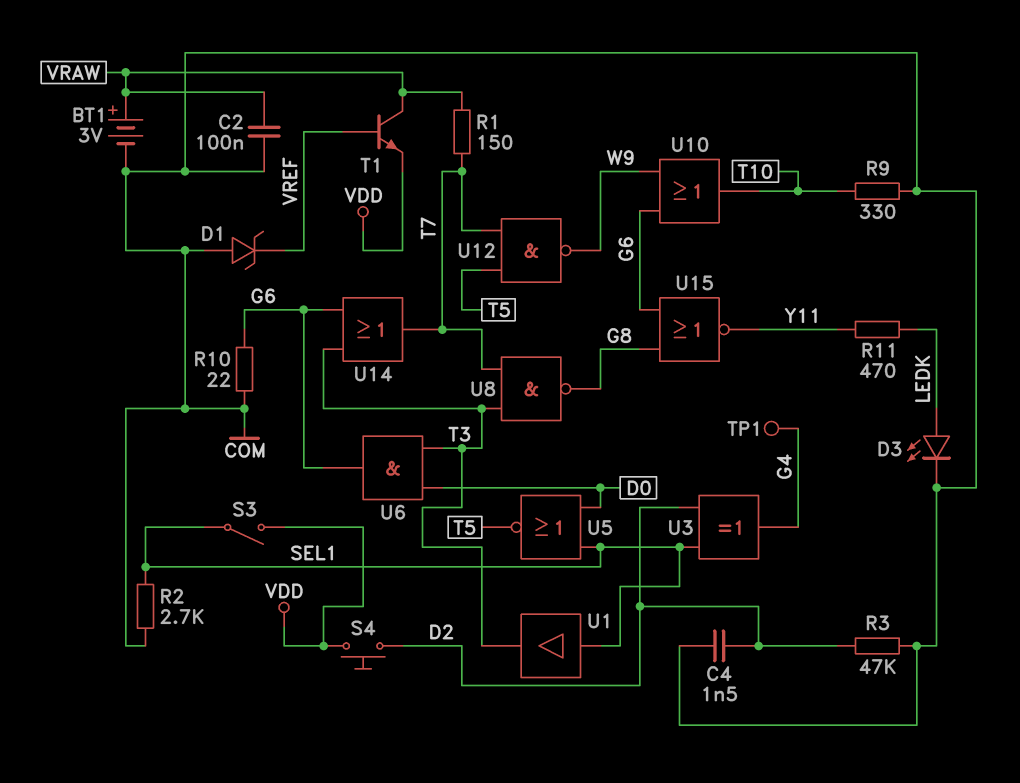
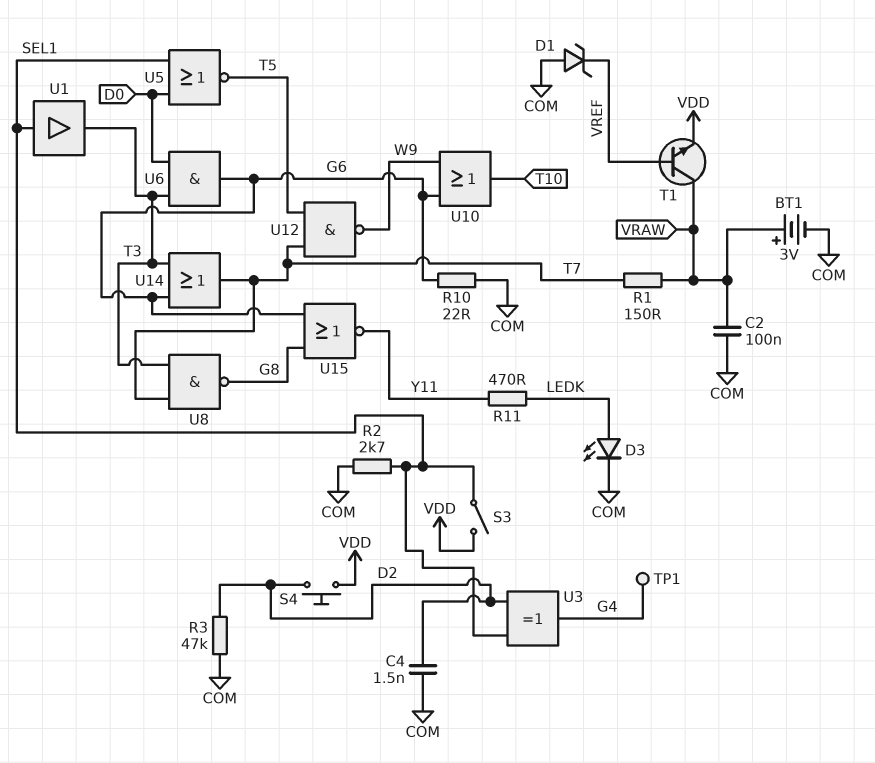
R9: 330 (COM, T10) -> none

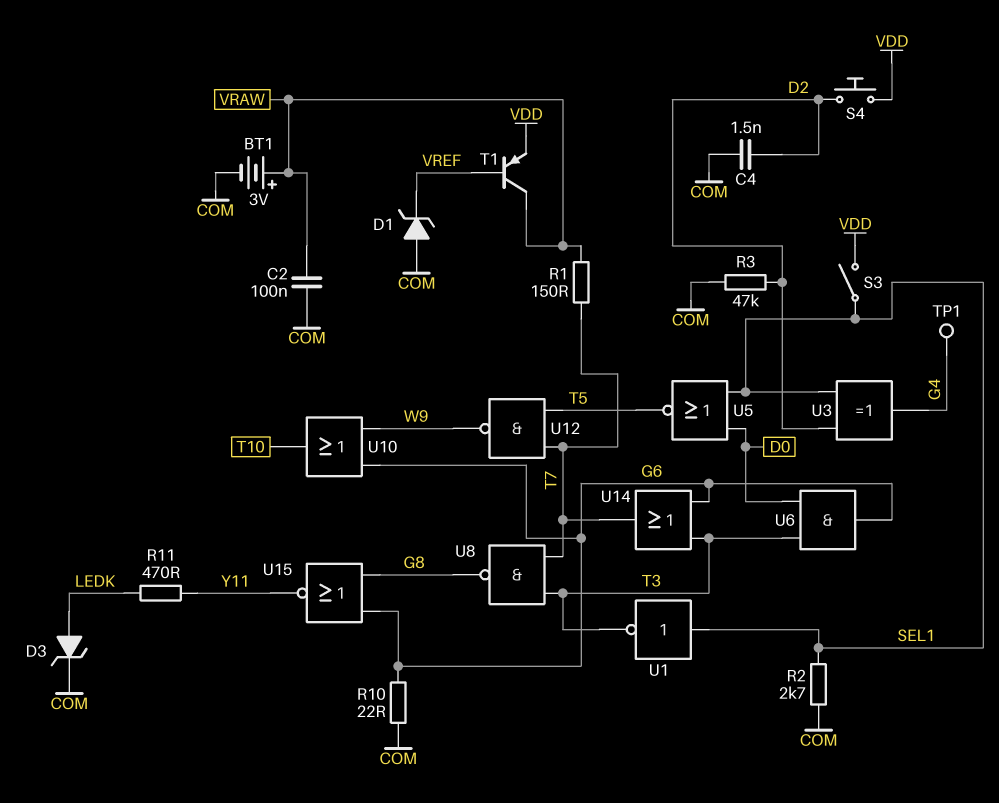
D3: LED (A LEDK, K COM) -> zener (A LEDK, K COM)
T1: NPN (B VREF, C VRAW, E VDD) -> PNP (B VREF, C VRAW, E VDD)
U1: buffer (in SEL1, out T3) -> NOT (in SEL1, out T3)

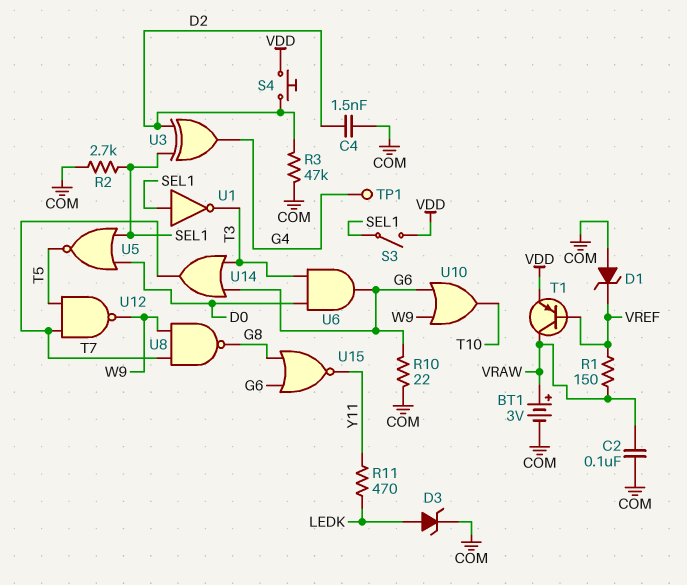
R1: 150 (T7, VRAW) -> 150 (VRAW, VREF)
U8: NAND (in T3, in T7, out G8) -> NAND (in T7, in W9, out G8)

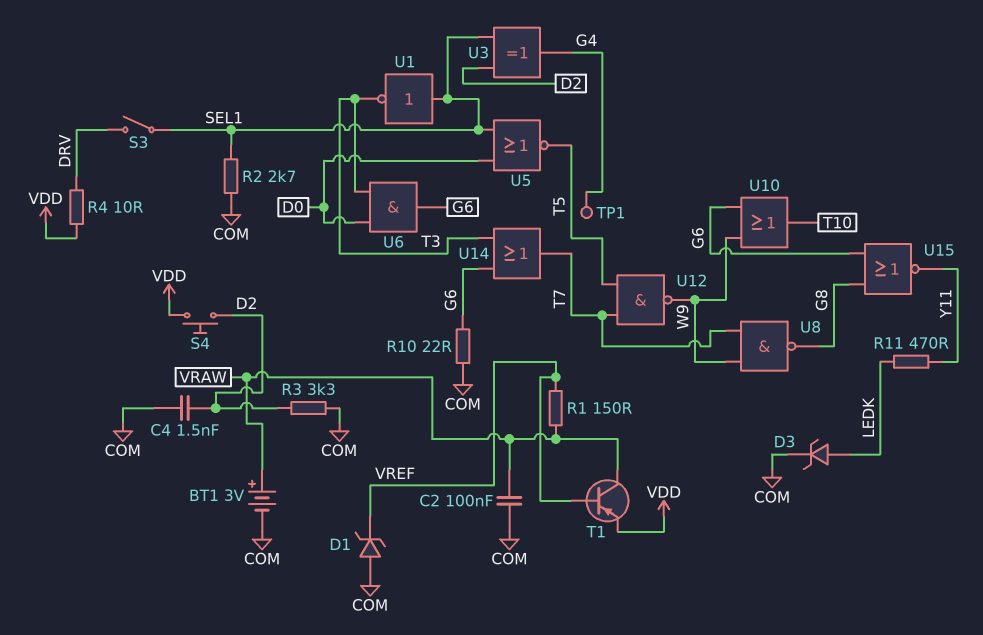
R3: 47k (COM, D2) -> 3.3k (COM, D2)
R4: none -> 10 (DRV, VDD)
S3: switch (SEL1, VDD) -> switch (DRV, SEL1)

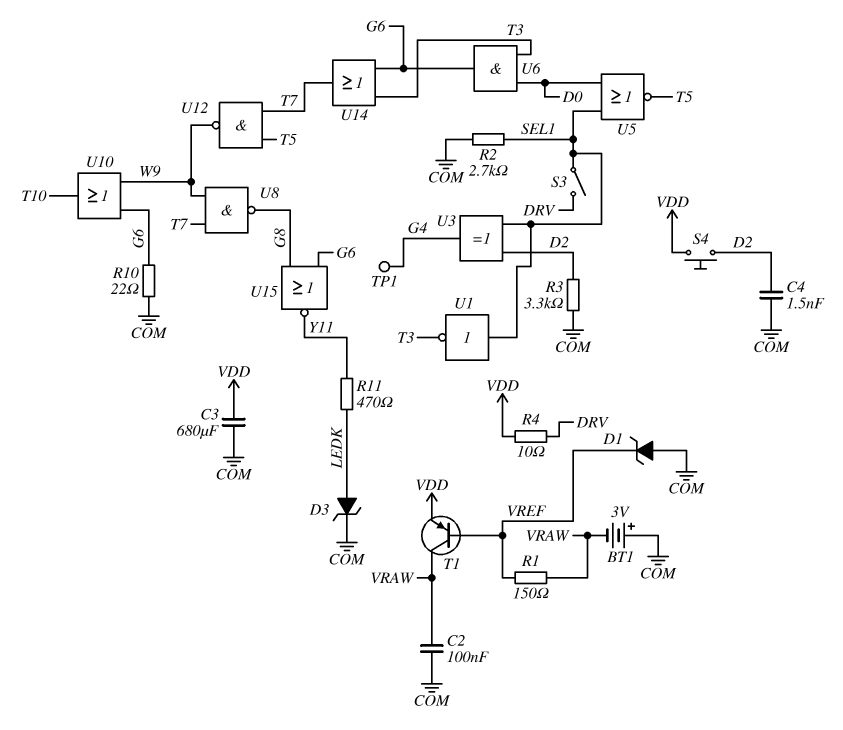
BT1: 3V (plus VRAW, minus COM) -> 3V (plus COM, minus VRAW)
C3: none -> 680uF (COM, VDD)

